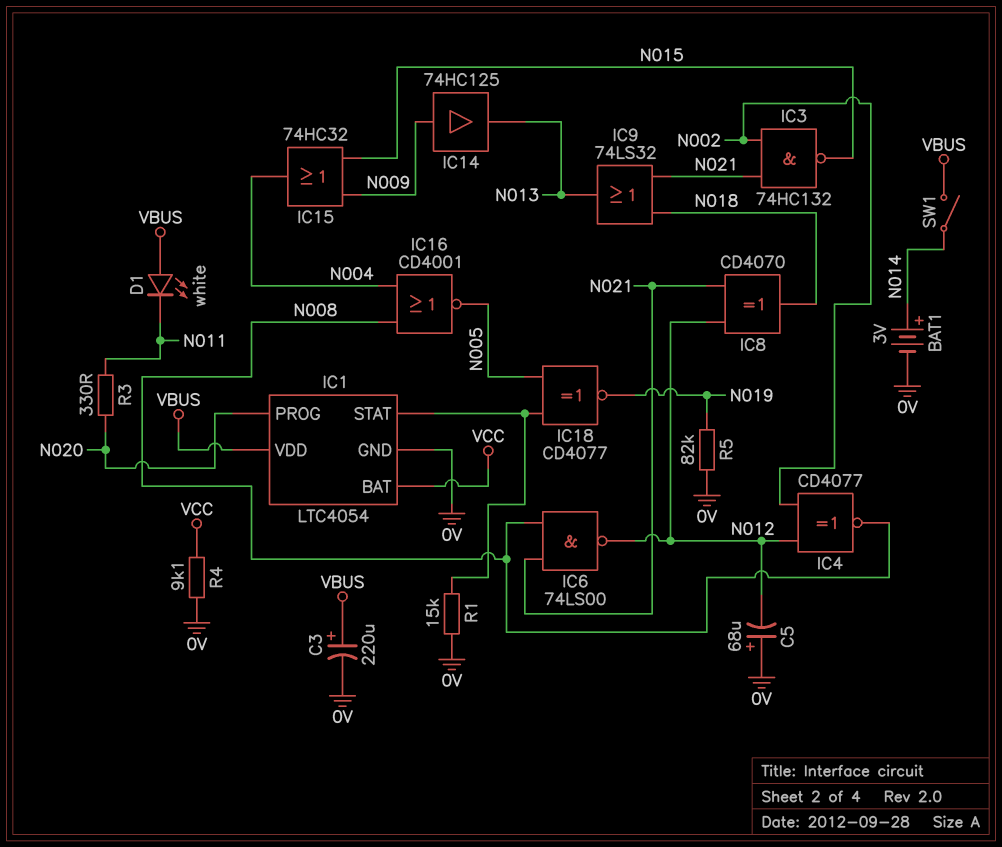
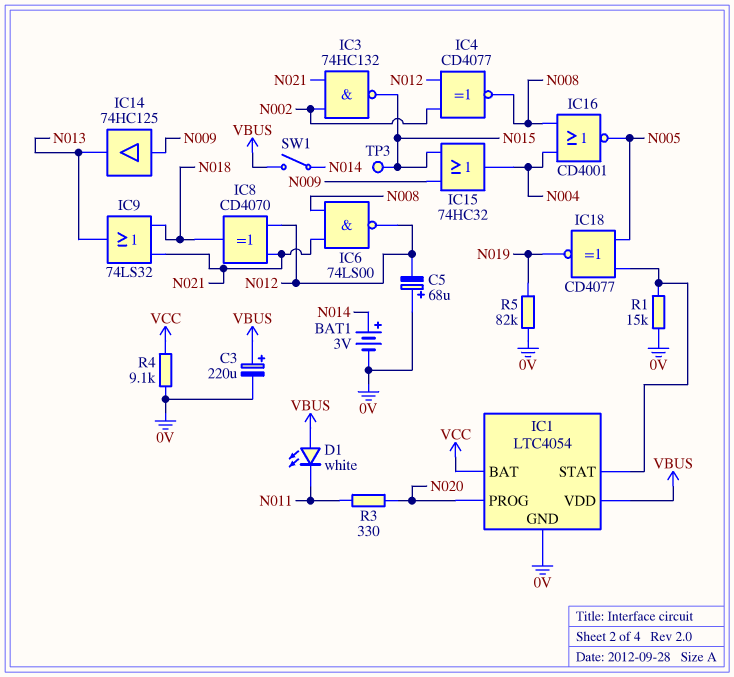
TP3: none -> test point (N015)

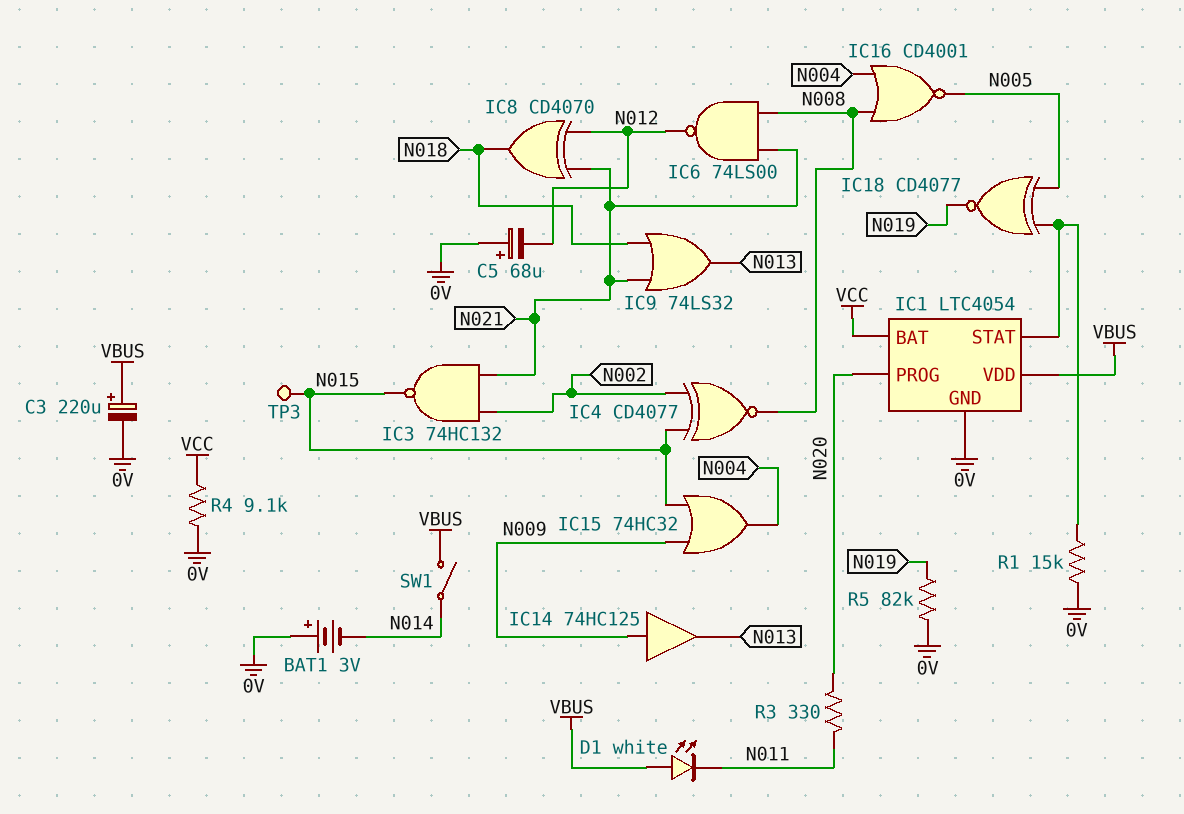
BAT1: 3V (plus N014, minus 0V) -> 3V (plus 0V, minus N014)
IC4: XNOR CD4077 (in N002, in N012, out N008) -> XNOR CD4077 (in N002, in N015, out N008)

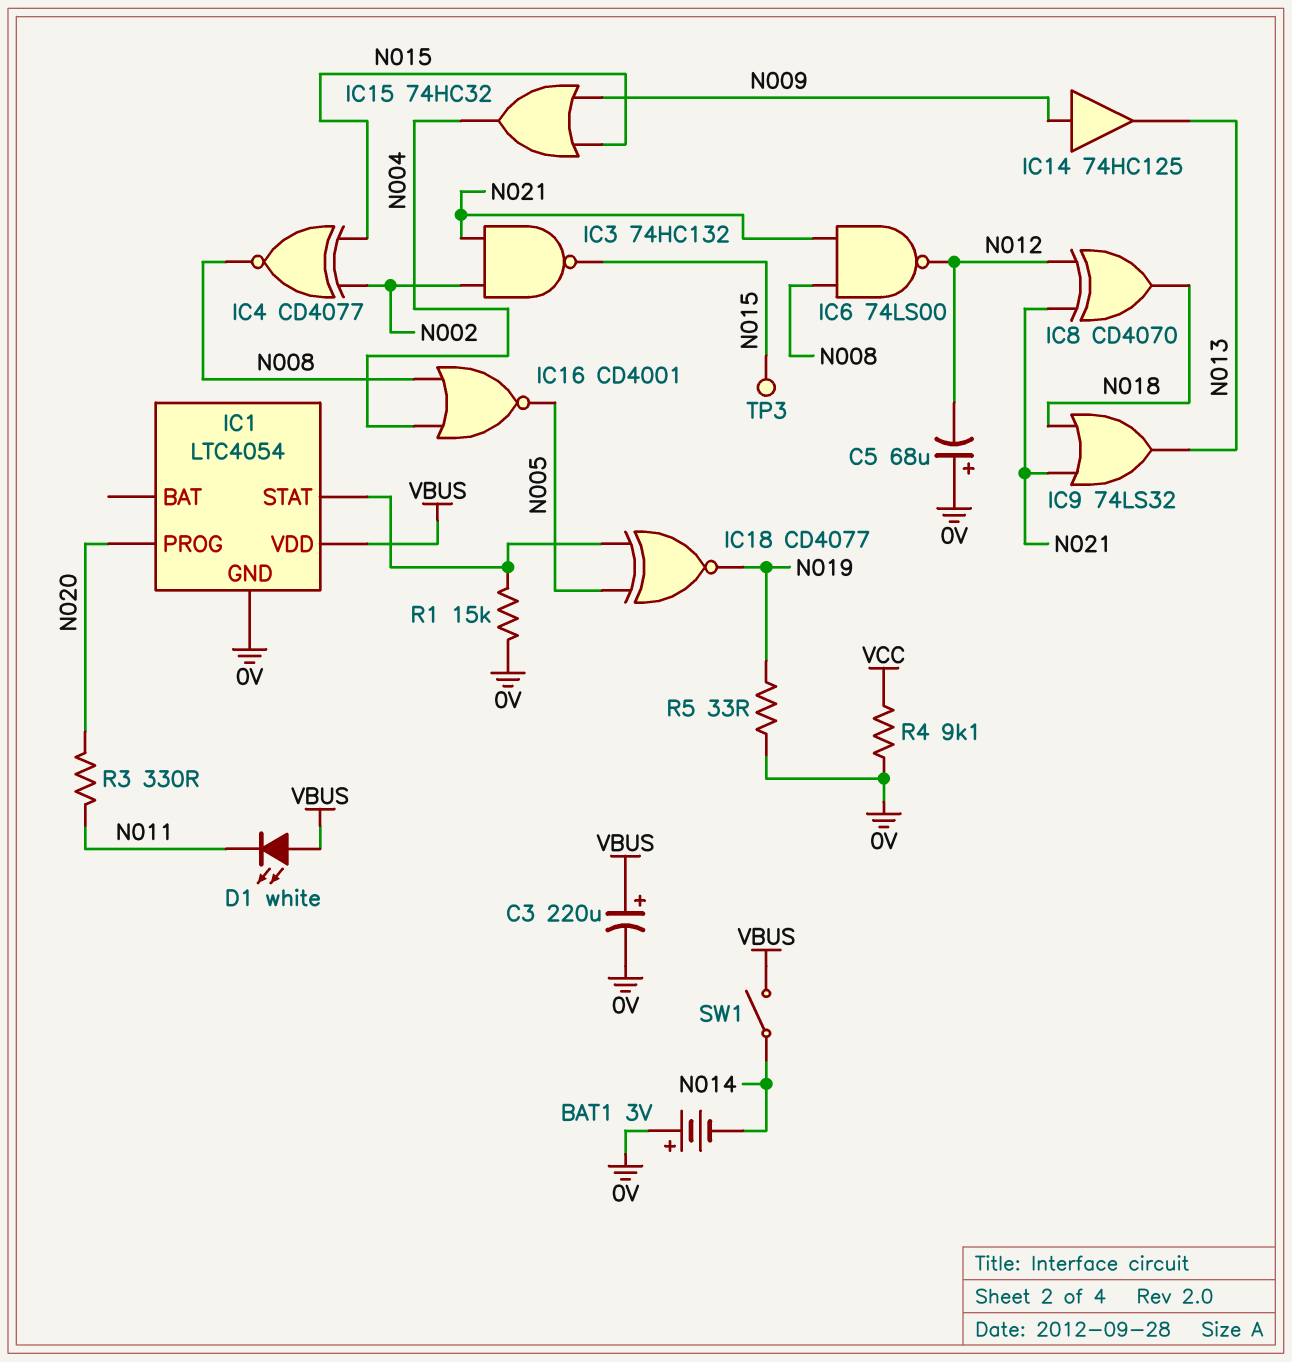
IC1 pin BAT: VCC -> none
R5: 82k (0V, N019) -> 33 (0V, N019)

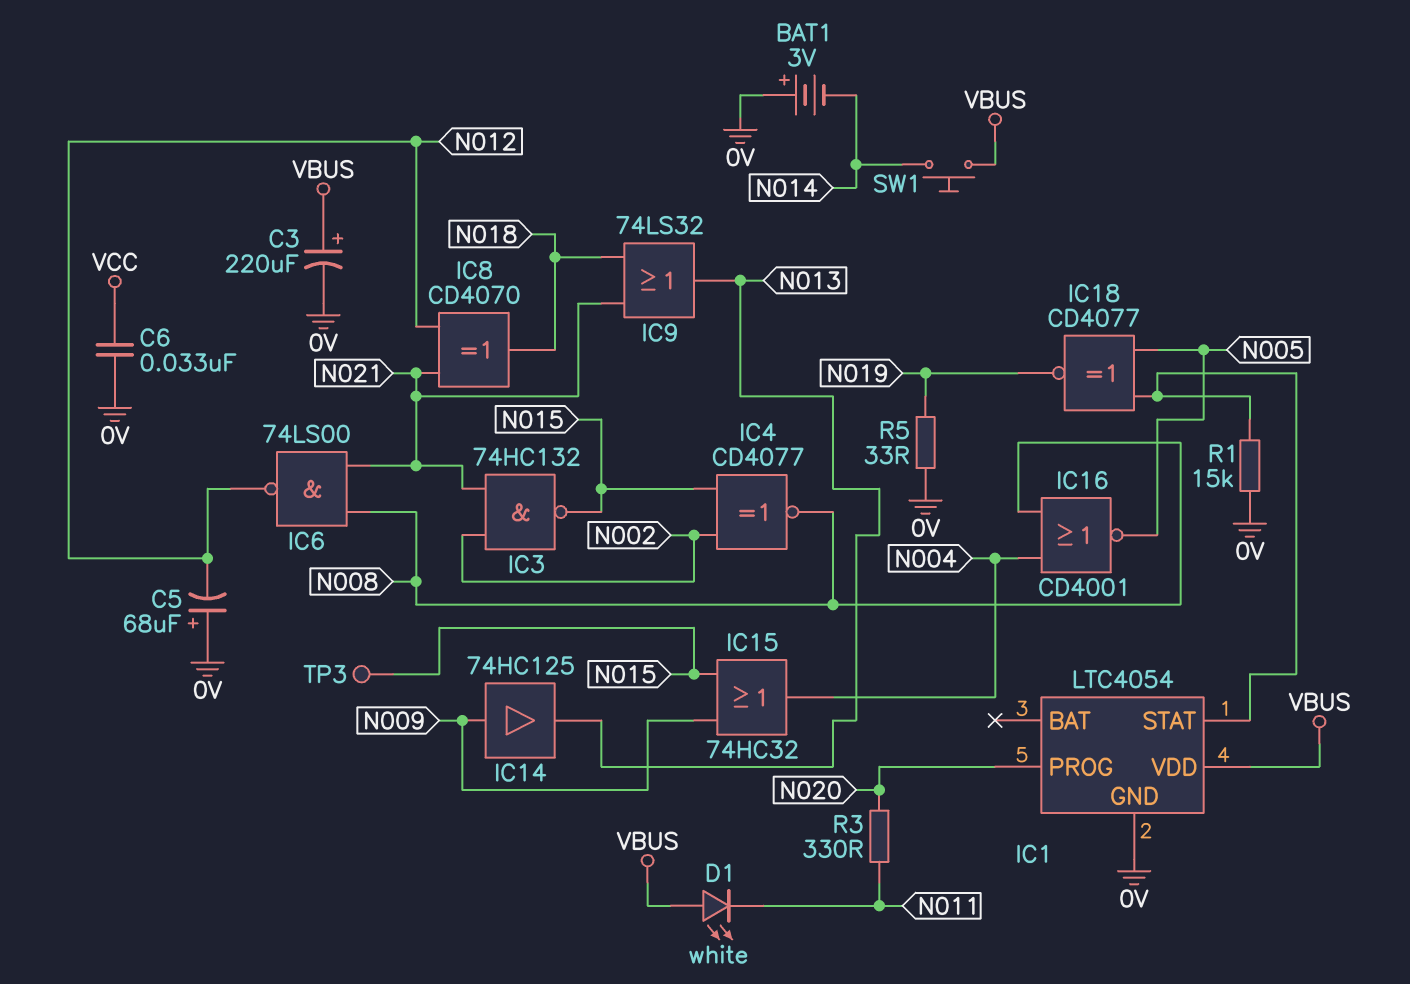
C6: none -> 33nF (0V, VCC)
R4: 9.1k (0V, VCC) -> none
SW1: switch (N014, VBUS) -> button (N014, VBUS)

